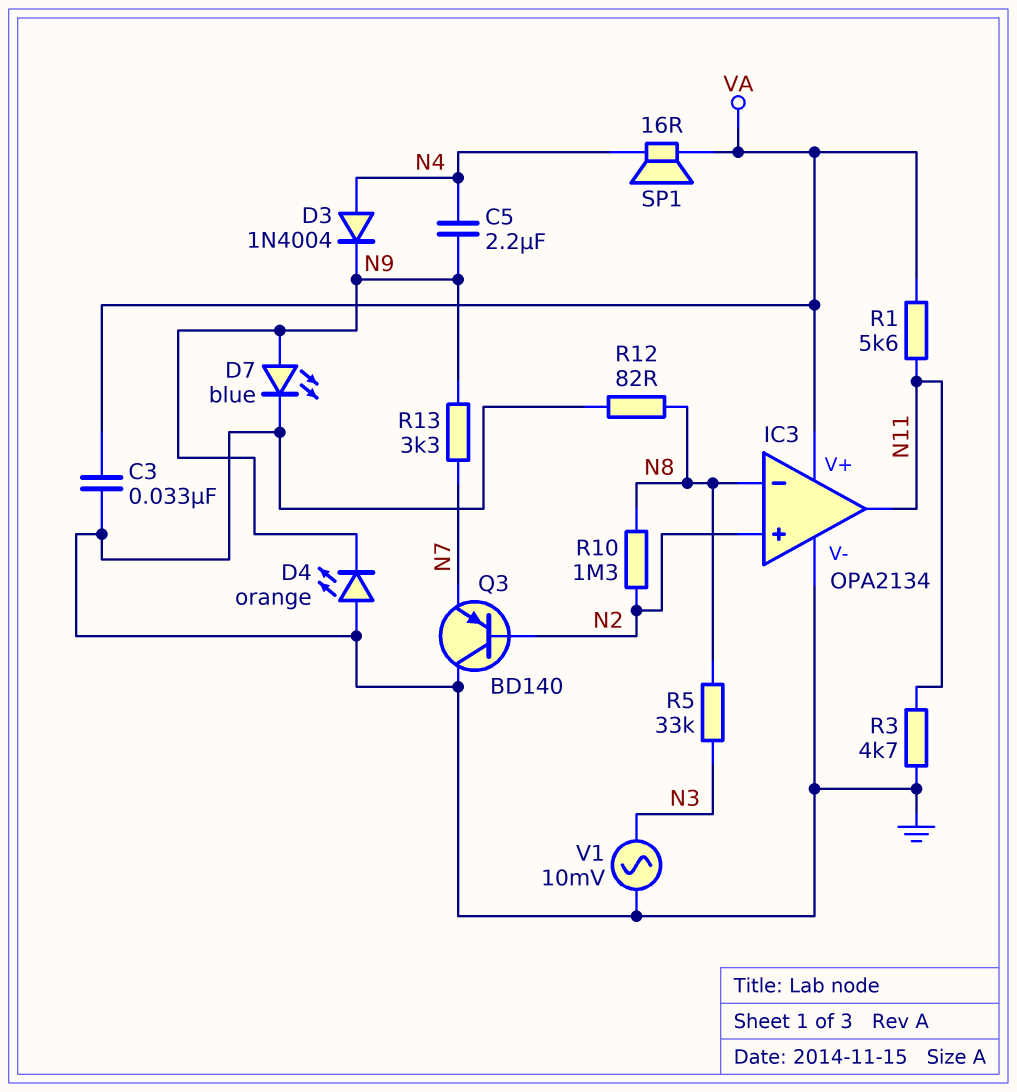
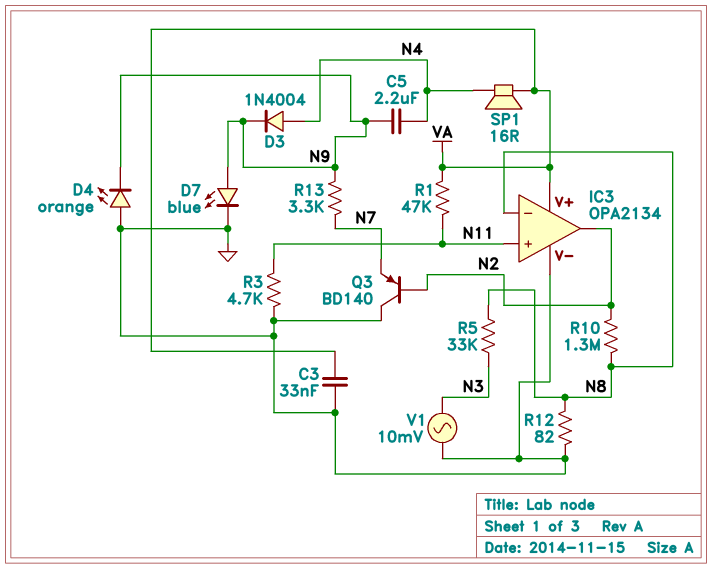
IC3 pin in+: N2 -> N11
IC3 pin out: N11 -> N2
R1: 5.6k (N11, VA) -> 47k (N11, VA)

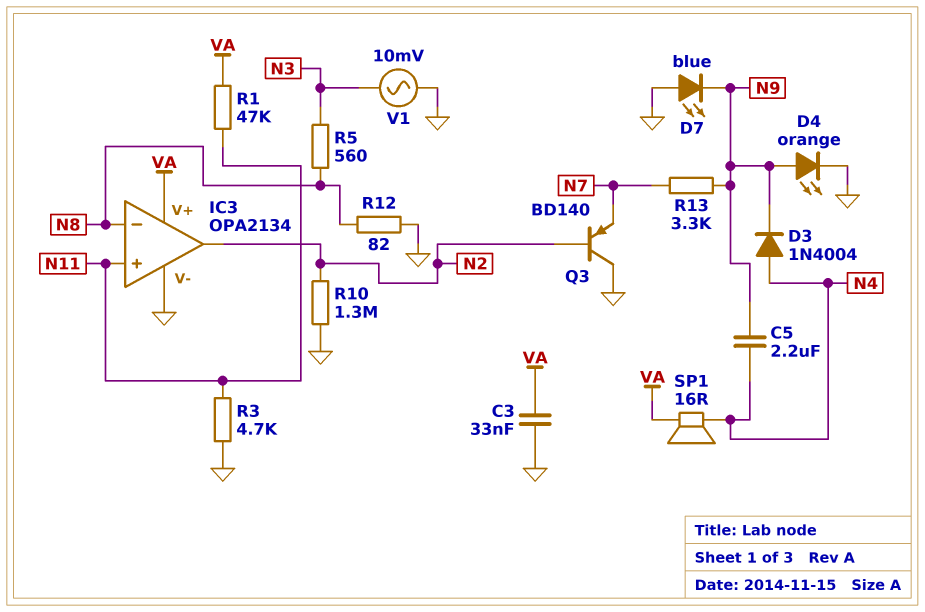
D4: LED orange (A GND, K N9) -> LED orange (A N9, K GND)
D7: LED blue (A N9, K GND) -> LED blue (A GND, K N9)
R5: 33k (N3, N8) -> 560 (N3, N8)
R10: 1.3M (N2, N8) -> 1.3M (GND, N2)

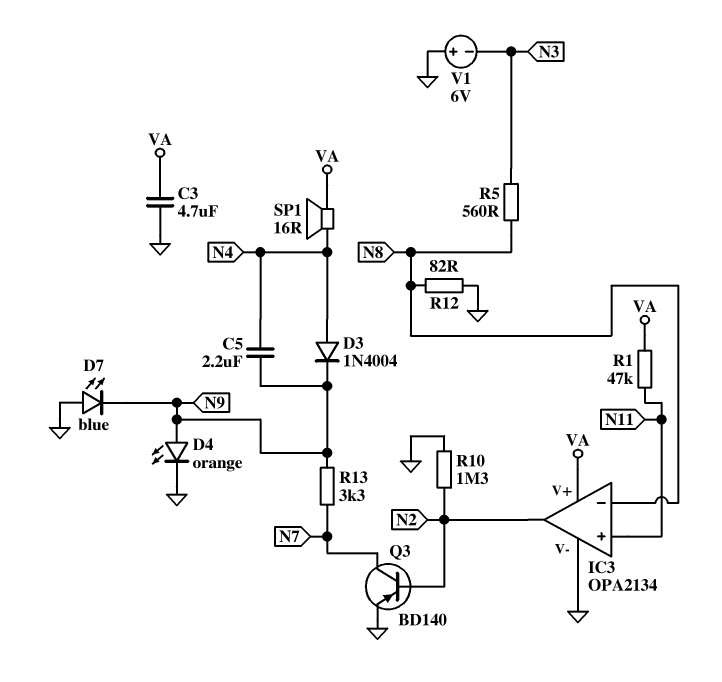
C3: 33nF (GND, VA) -> 4.7uF (GND, VA)
Q3: PNP BD140 (B N2, C GND, E N7) -> PNP BD140 (B N2, C N7, E GND)
R3: 4.7k (GND, N11) -> none
V1: AC 10mV (GND, N3) -> 6V (plus GND, minus N3)

